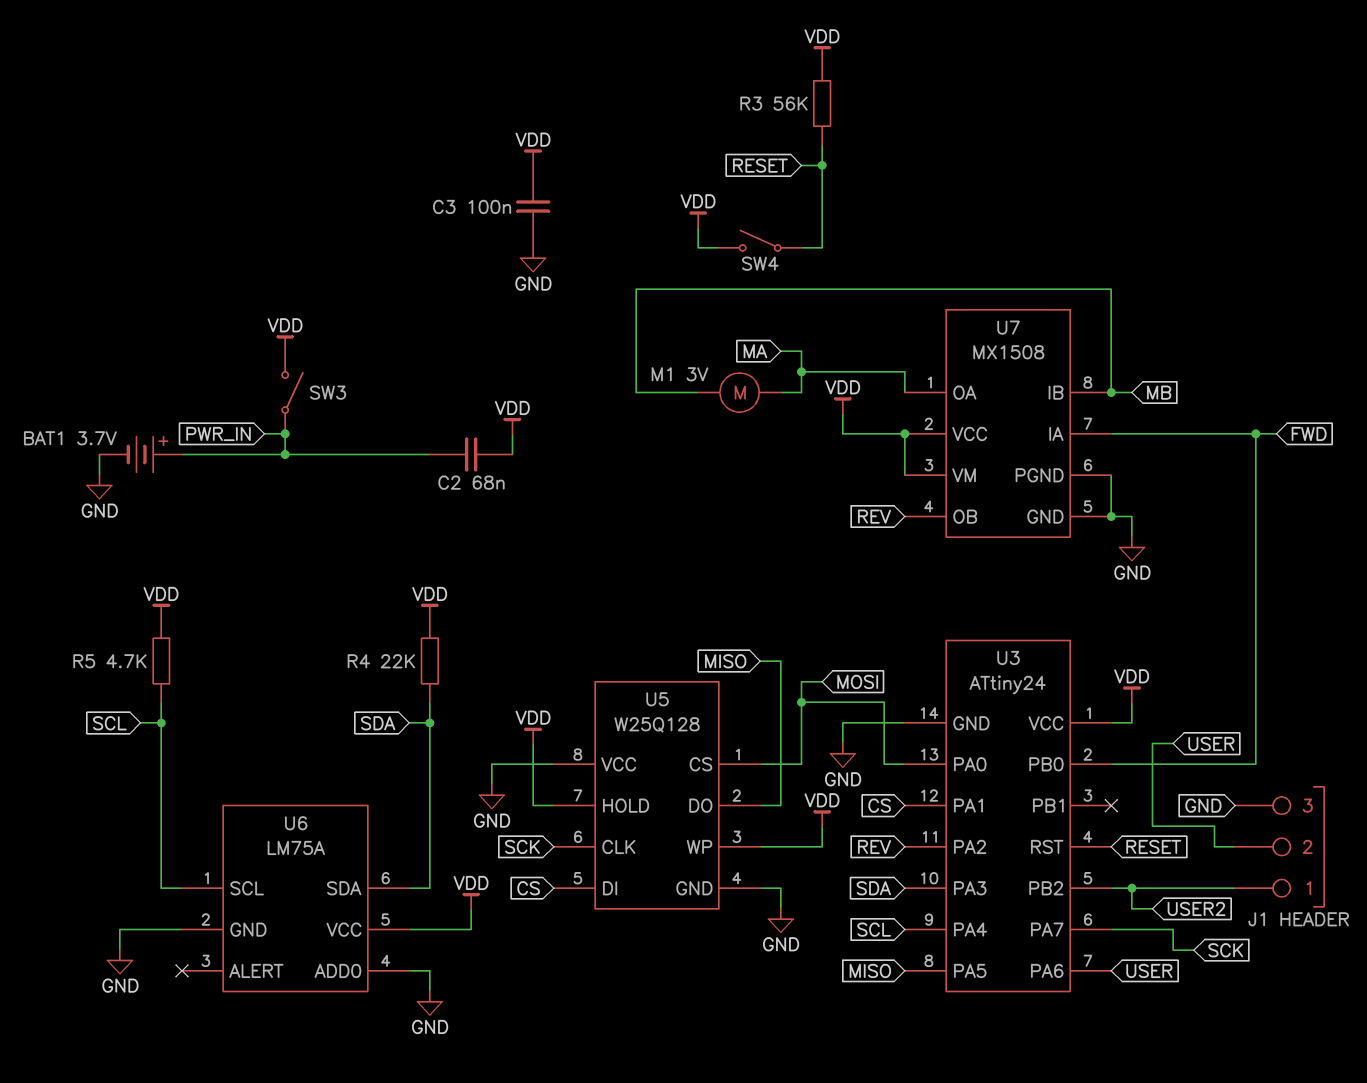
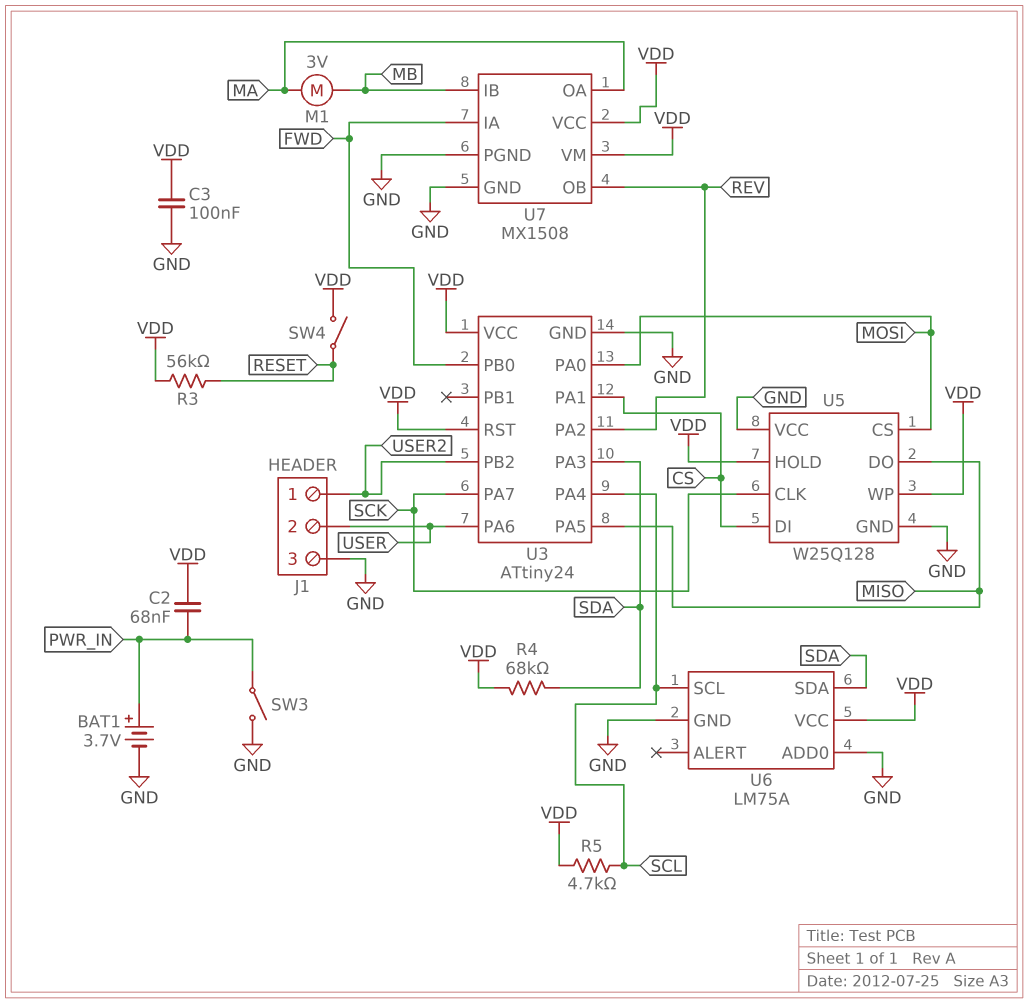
R4: 22k (SDA, VDD) -> 68k (SDA, VDD)
SW3: switch (PWR_IN, VDD) -> switch (GND, PWR_IN)
U3 pin RST: RESET -> VDD

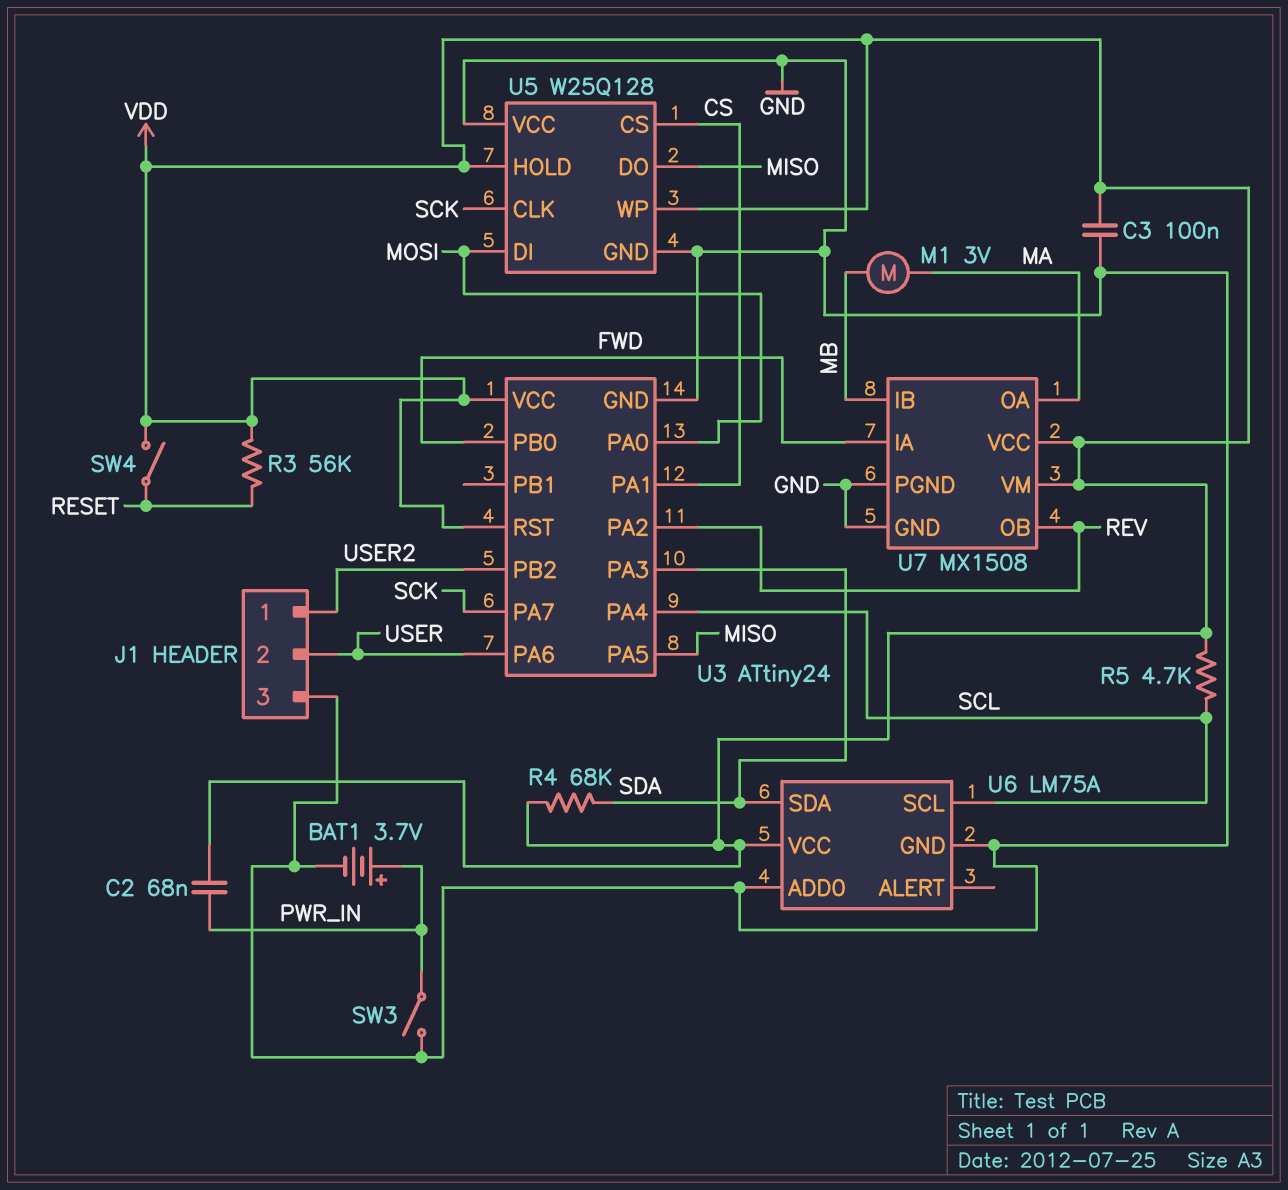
U5 pin CS: MOSI -> CS
U5 pin DI: CS -> MOSI

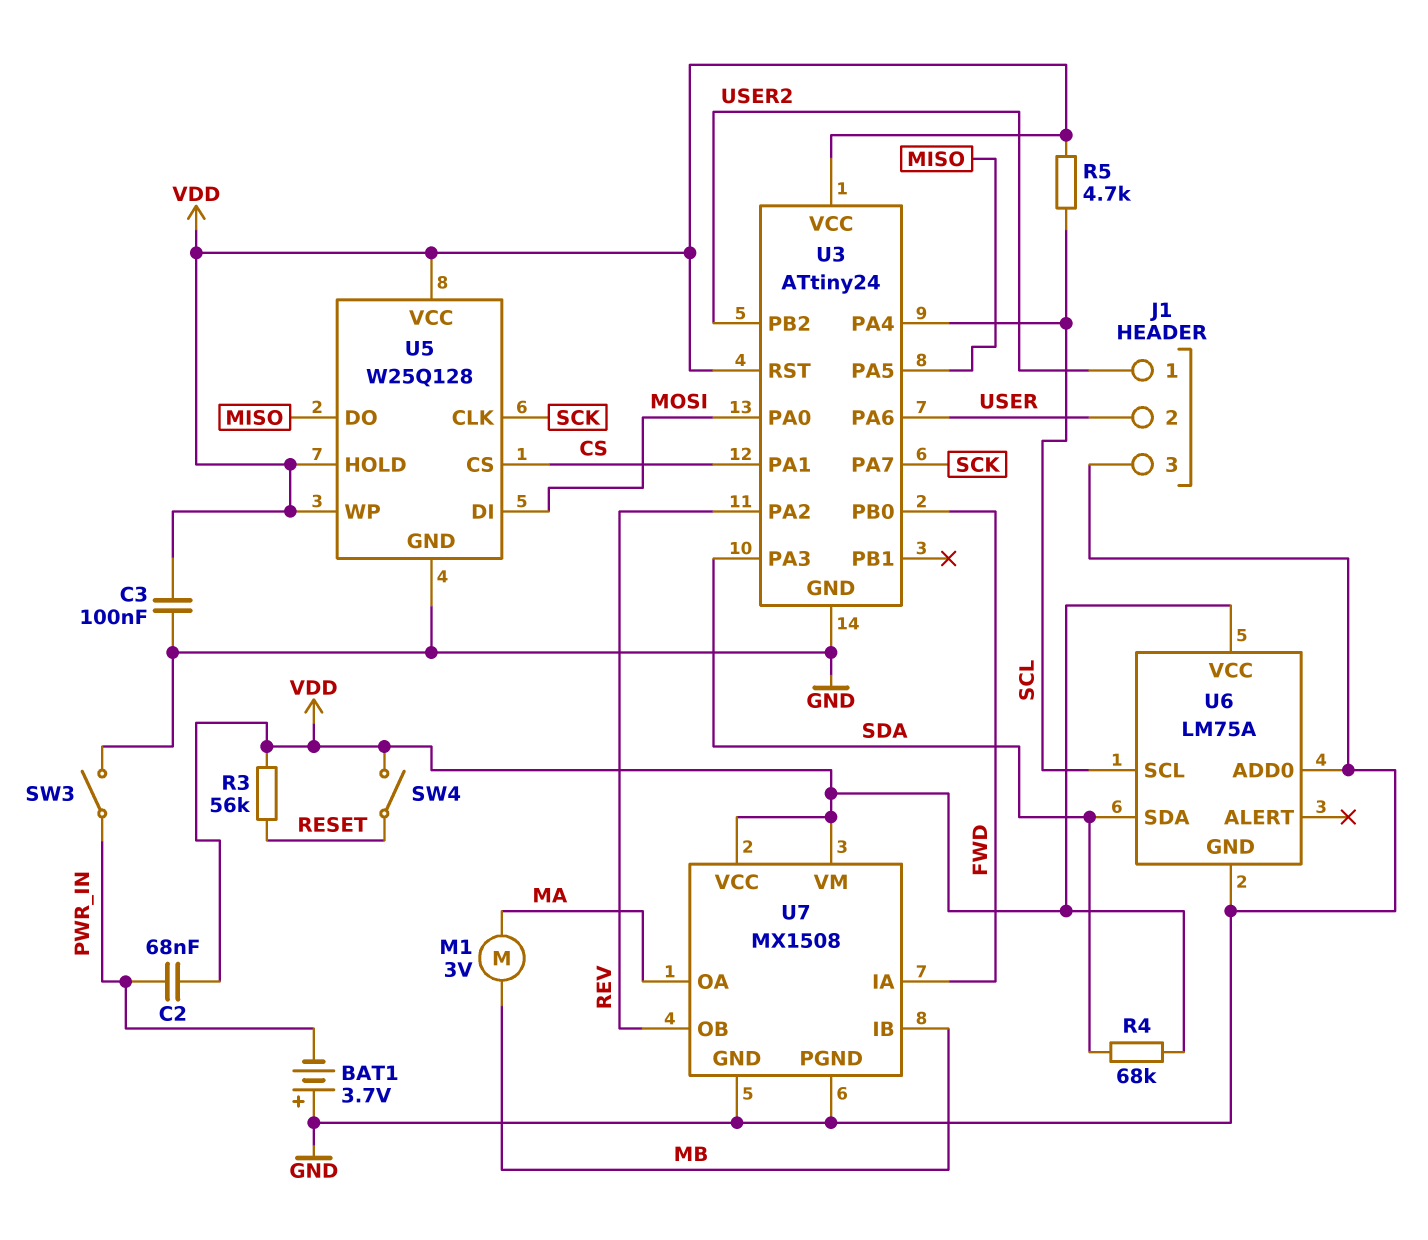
BAT1: 3.7V (plus PWR_IN, minus GND) -> 3.7V (plus GND, minus PWR_IN)
U5 pin VCC: GND -> VDD

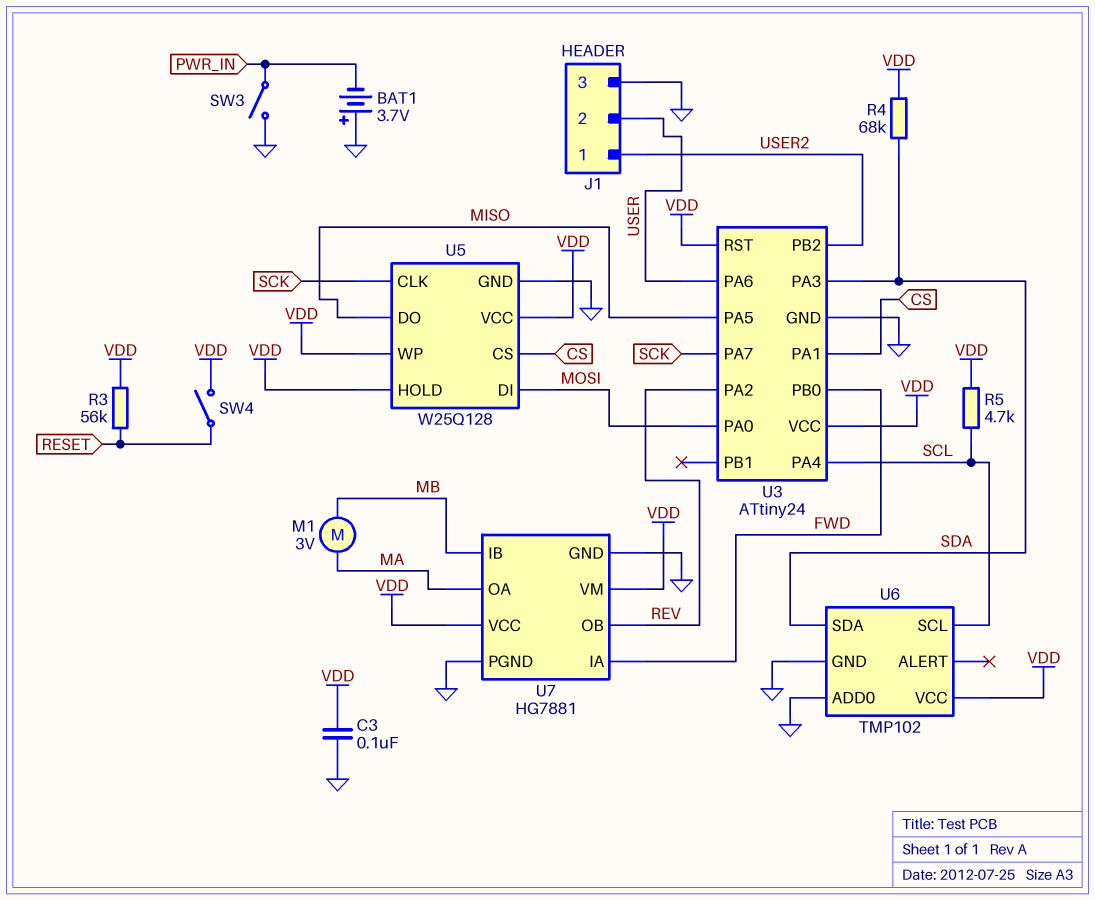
C2: 68nF (PWR_IN, VDD) -> none
U6: LM75A -> TMP102
U7: MX1508 -> HG7881

